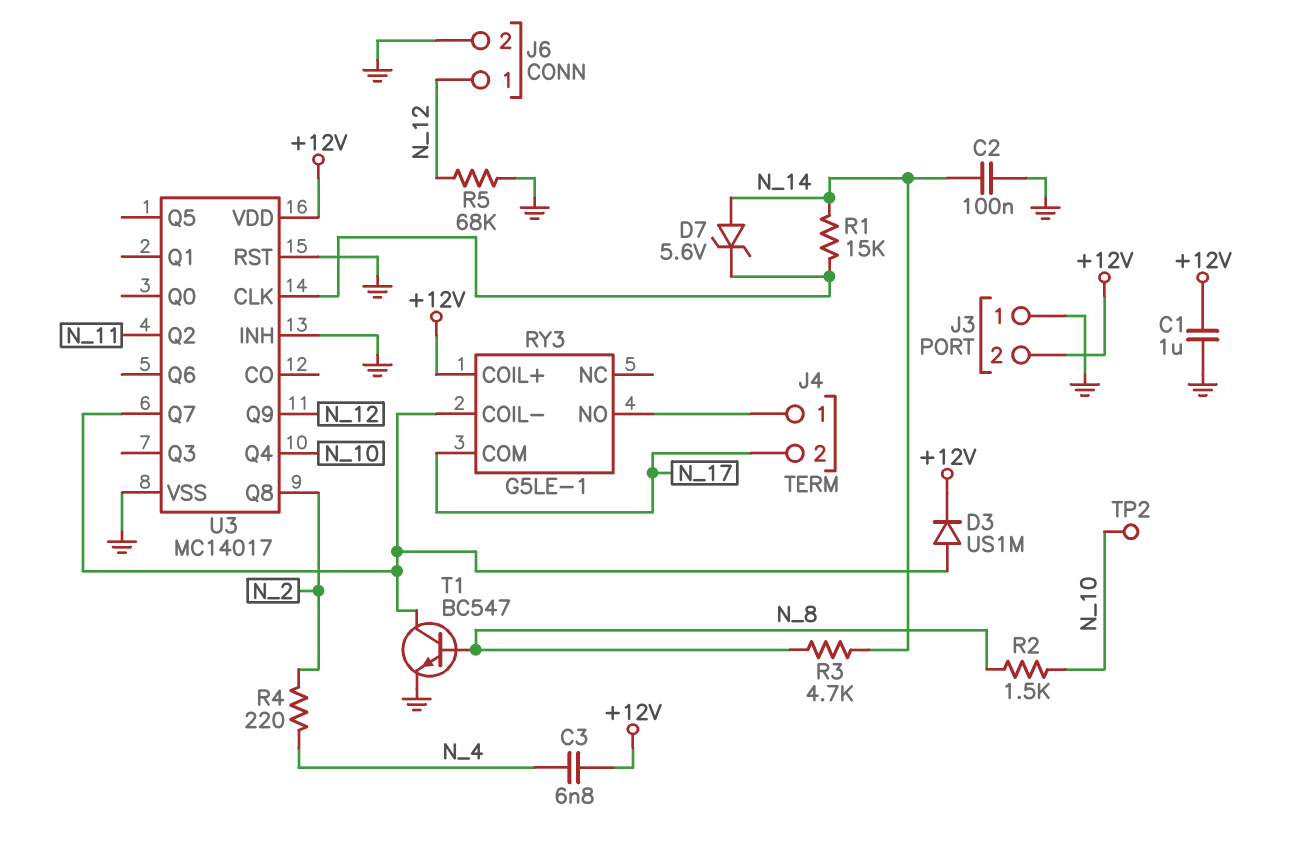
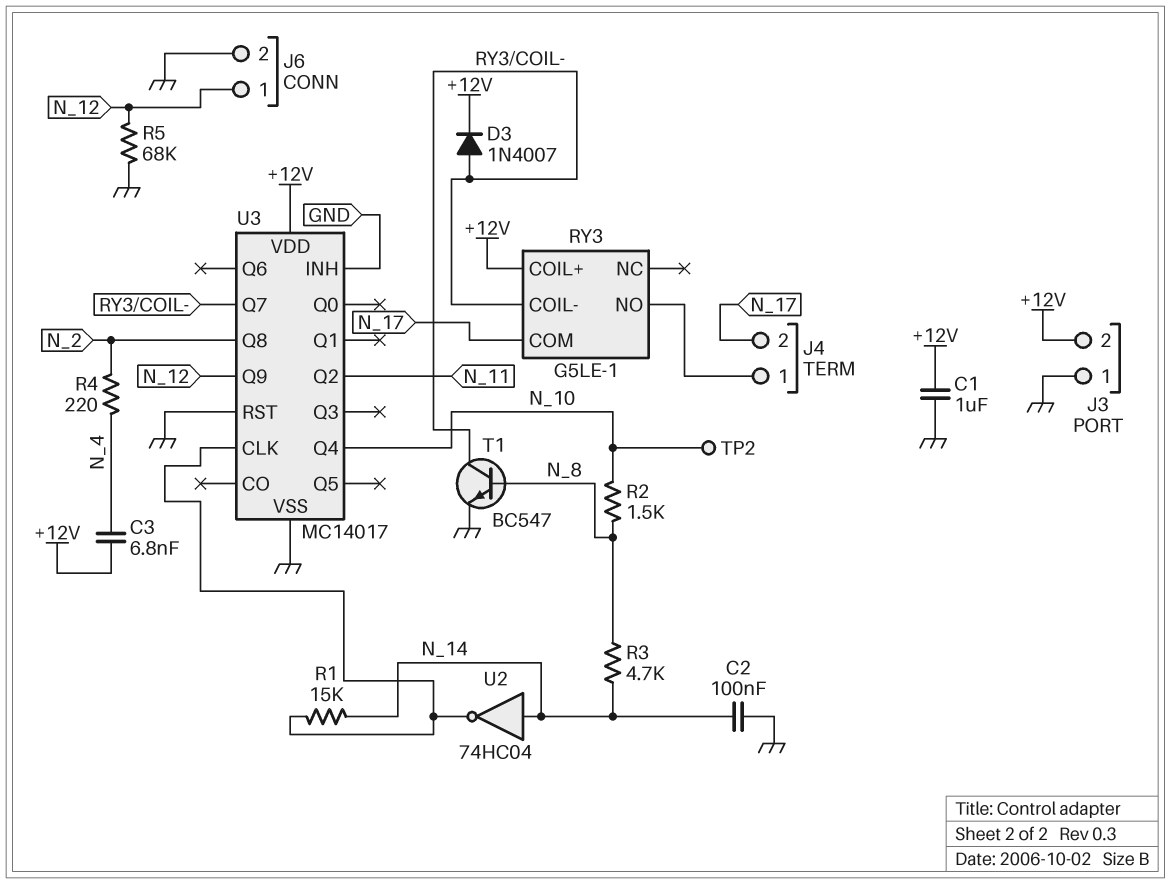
D3: diode US1M (A RY3/COIL-, K +12V) -> diode 1N4007 (A RY3/COIL-, K +12V)
D7: zener 5.6V (A N_14, K U3/CLK) -> none
U2: none -> NOT 74HC04 (in N_14, out U3/CLK)

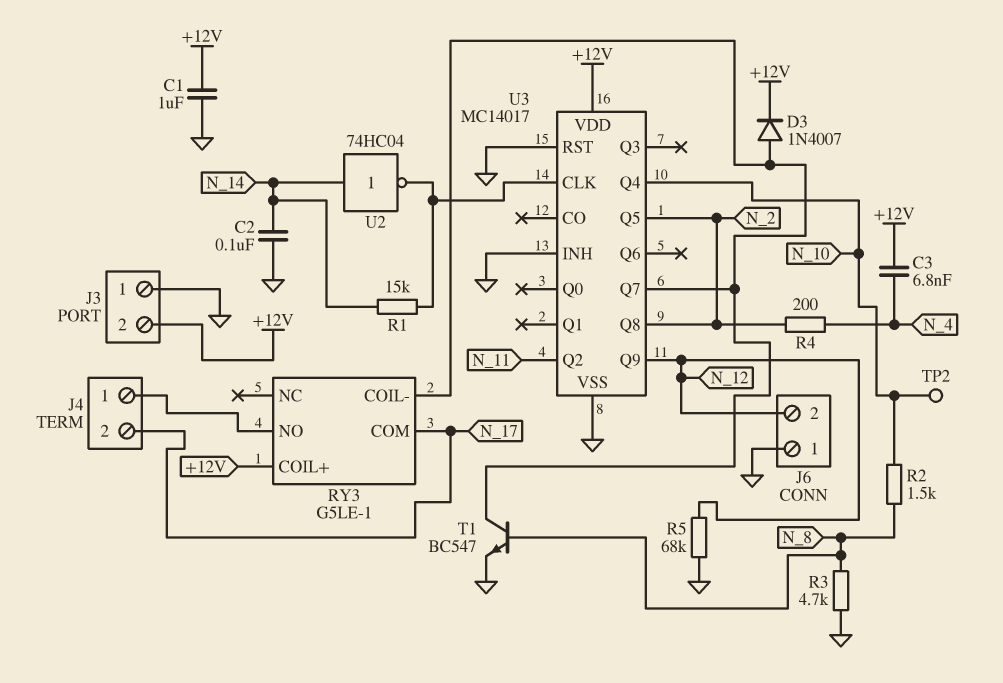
J6 pin 1: N_12 -> GND
J6 pin 2: GND -> N_12
R3: 4.7k (N_8, N_14) -> 4.7k (GND, N_8)
R4: 220 (N_2, N_4) -> 200 (N_2, N_4)
U3 pin Q5: none -> N_2

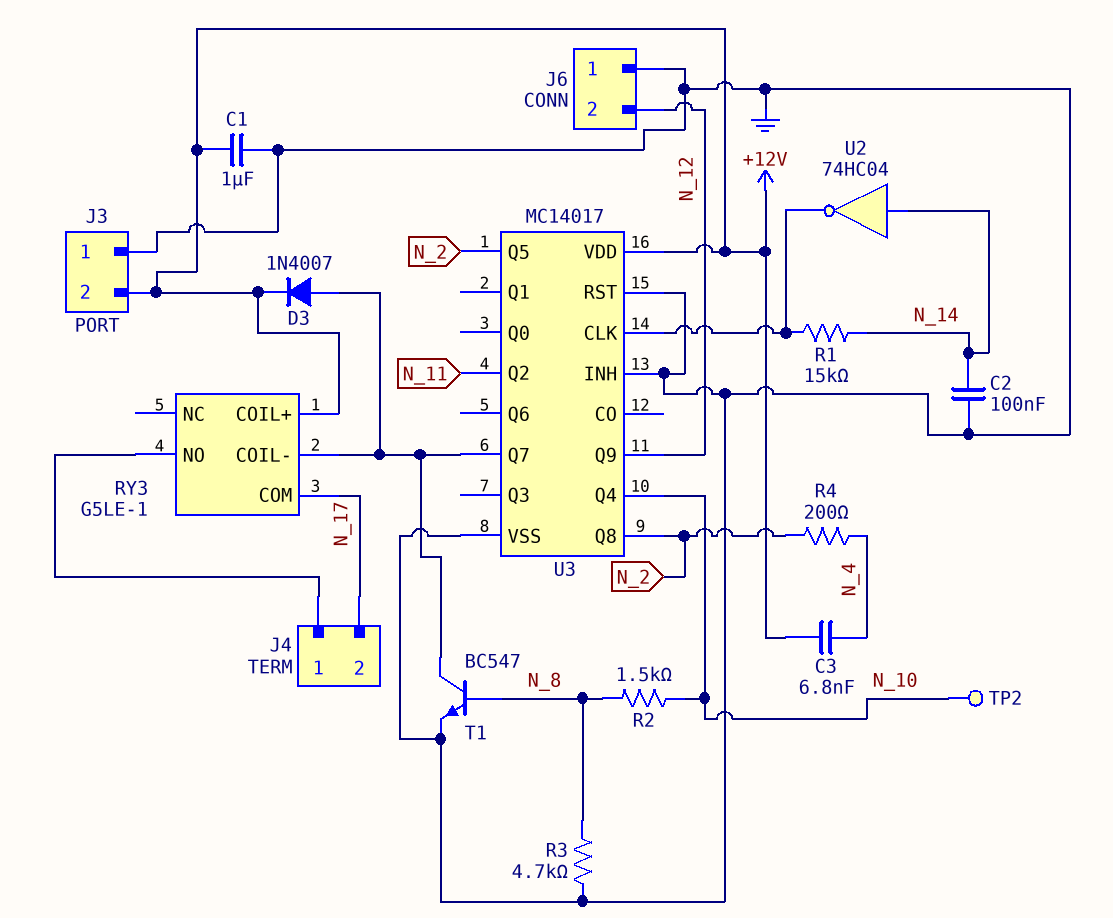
R5: 68k (GND, N_12) -> none

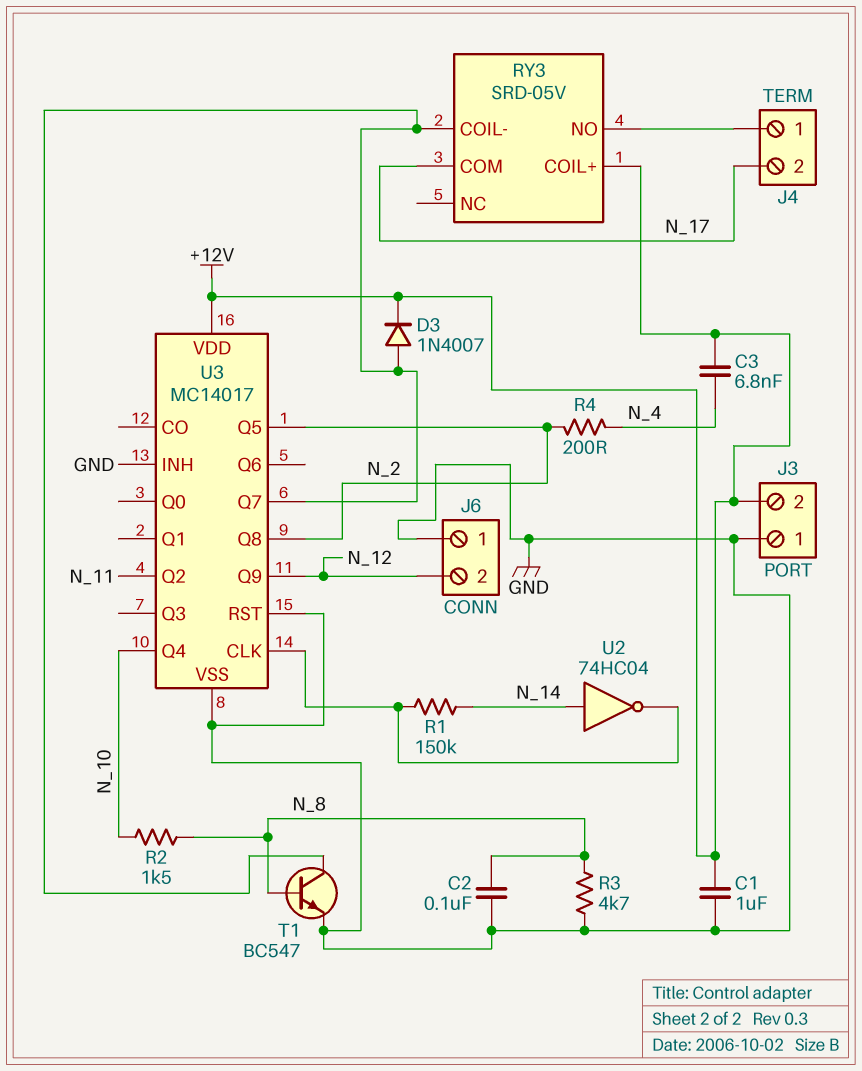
C2: 100nF (GND, N_14) -> 100nF (GND, N_8)
R1: 15k (N_14, U3/CLK) -> 150k (N_14, U3/CLK)
RY3: G5LE-1 -> SRD-05V
TP2: test point (N_10) -> none

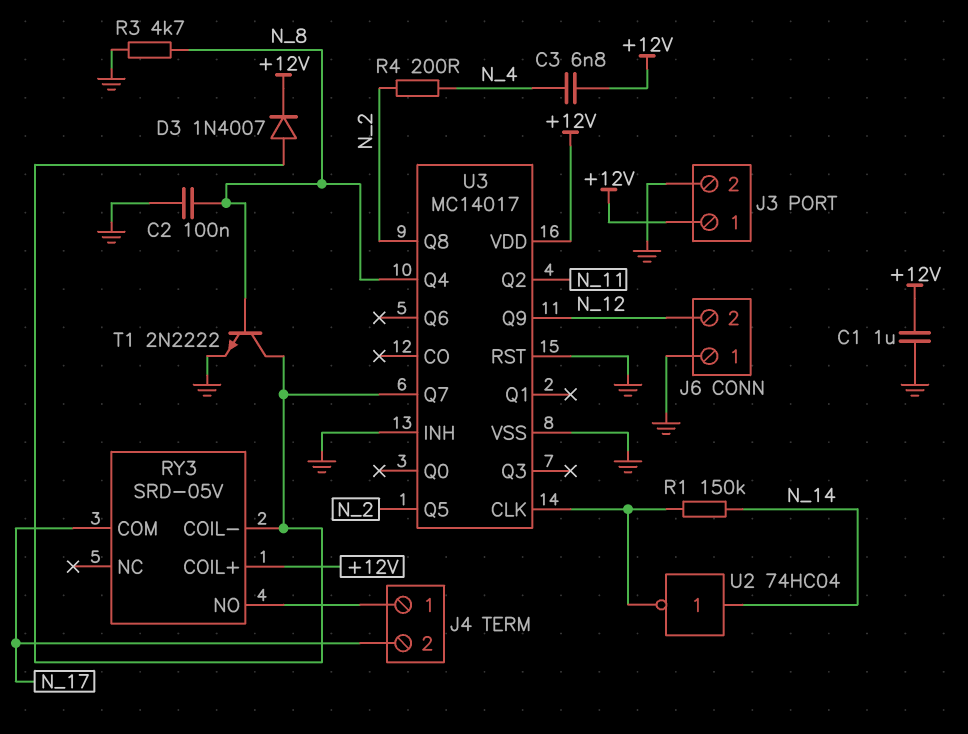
J3 pin 1: GND -> +12V
J3 pin 2: +12V -> GND
R2: 1.5k (N_8, N_10) -> none
T1: NPN BC547 (B N_8, C RY3/COIL-, E GND) -> NPN 2N2222 (B N_8, C RY3/COIL-, E GND)
U3 pin Q4: N_10 -> N_8

